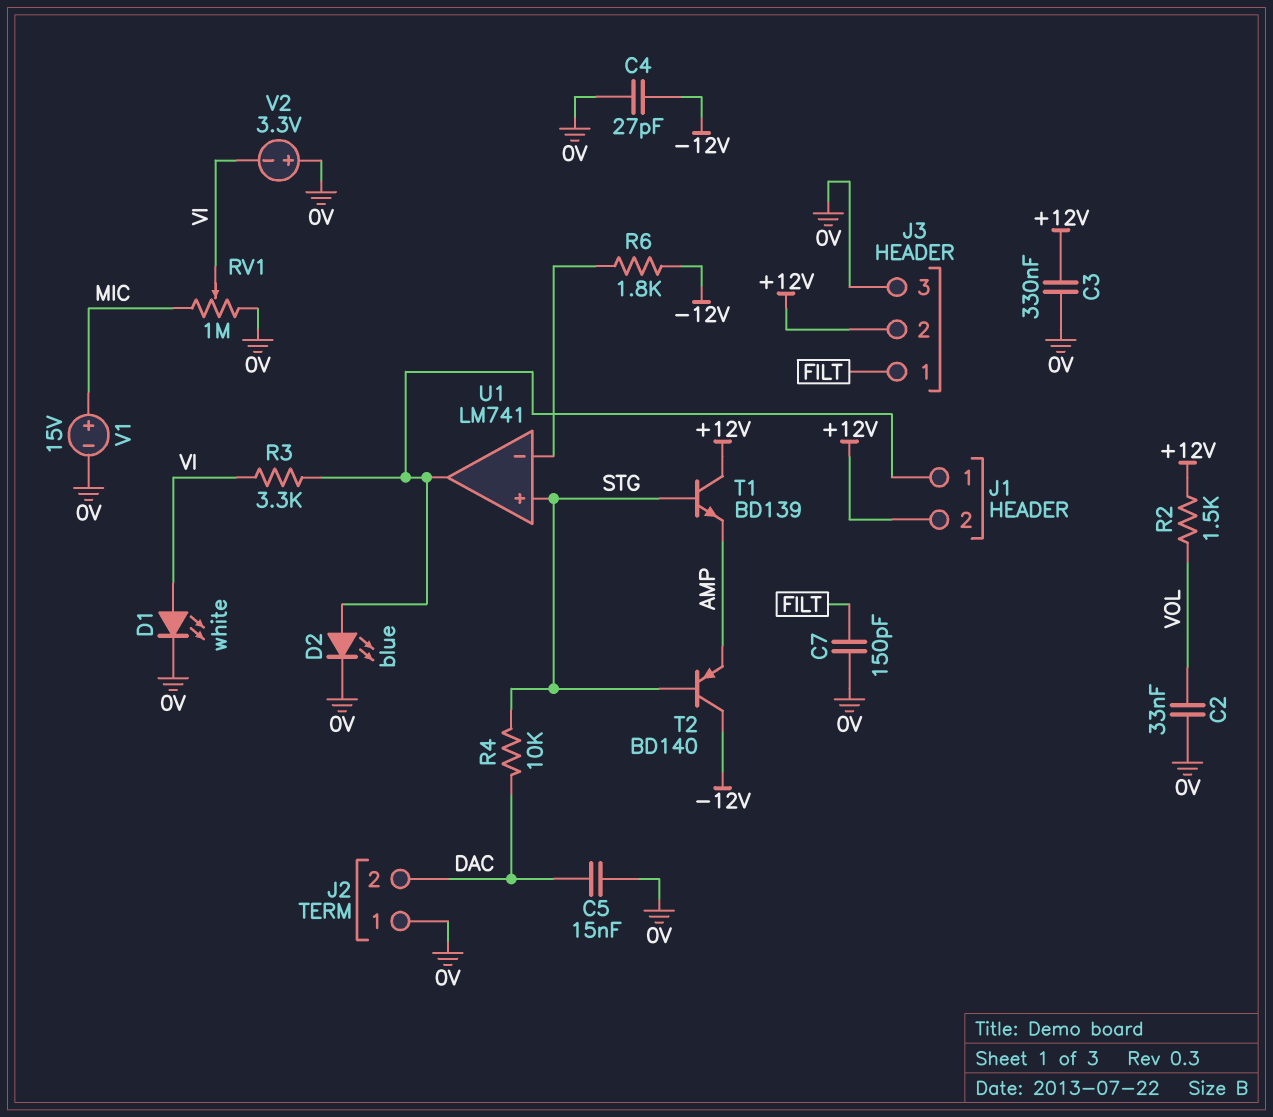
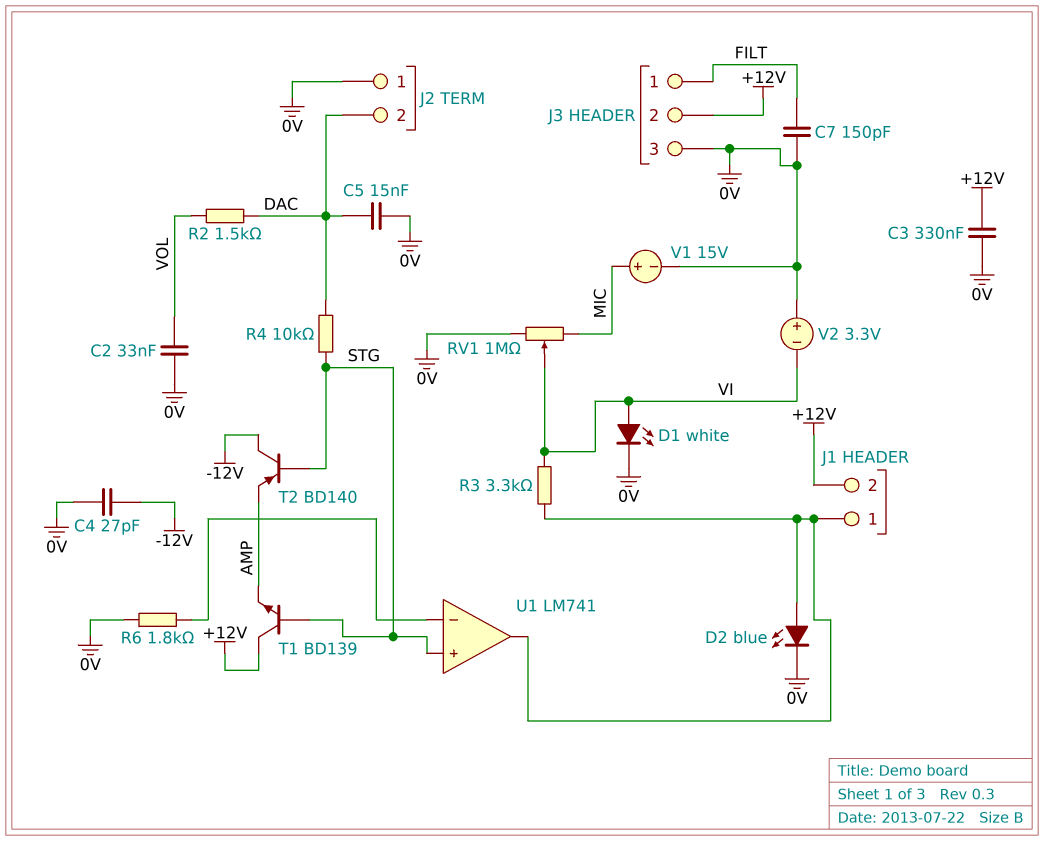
R2: 1.5k (+12V, VOL) -> 1.5k (DAC, VOL)
R6: 1.8k (-12V, U1/in-) -> 1.8k (0V, U1/in-)

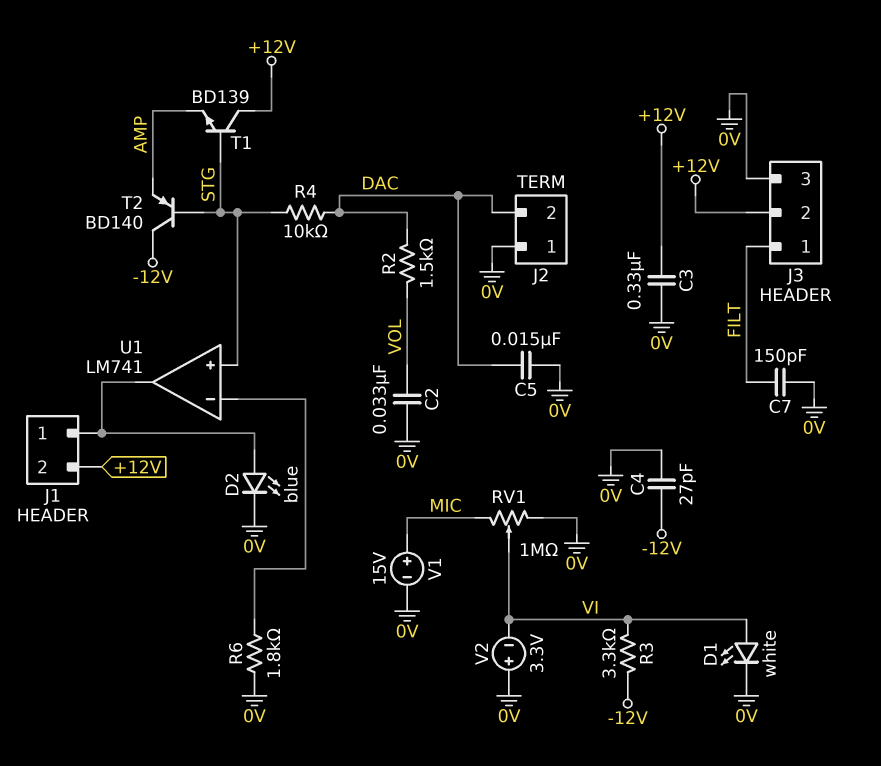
R3: 3.3k (J1/1, VI) -> 3.3k (-12V, VI)

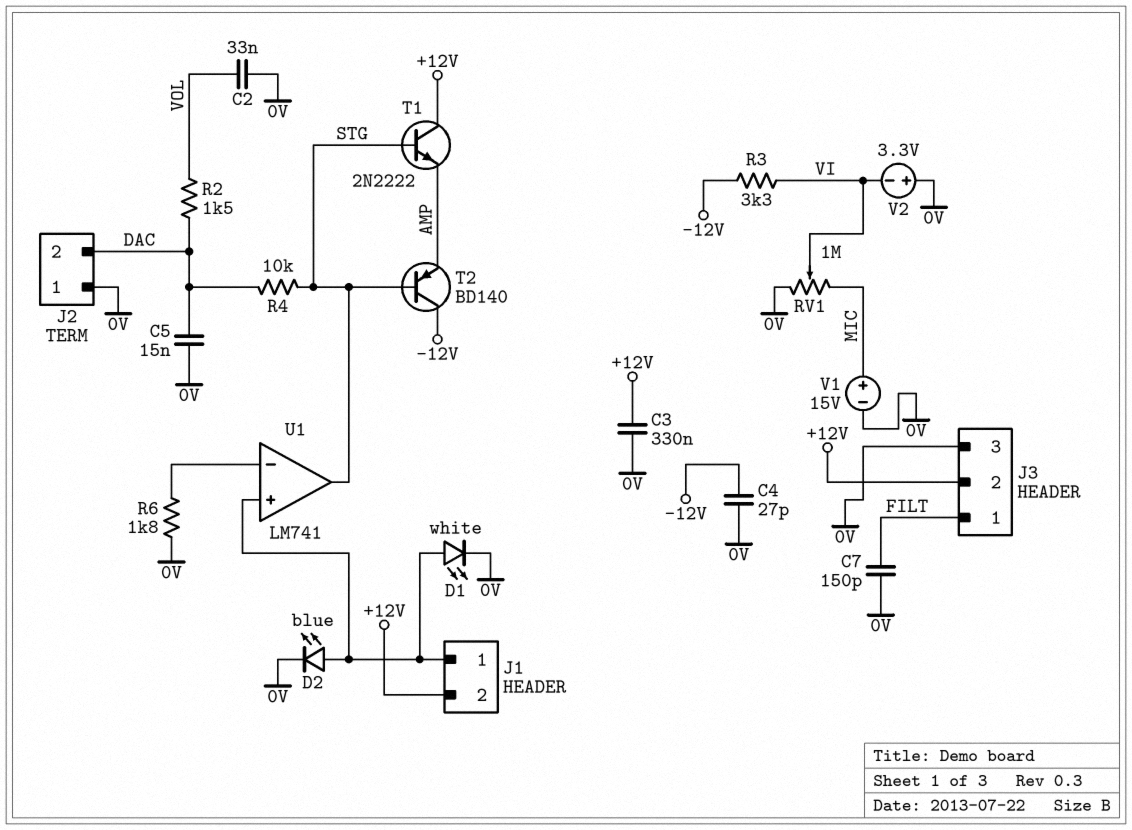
D1: LED white (A VI, K 0V) -> LED white (A J1/1, K 0V)
T1: NPN BD139 (B STG, C +12V, E AMP) -> NPN 2N2222 (B STG, C +12V, E AMP)
U1 pin in+: STG -> J1/1
U1 pin out: J1/1 -> STG

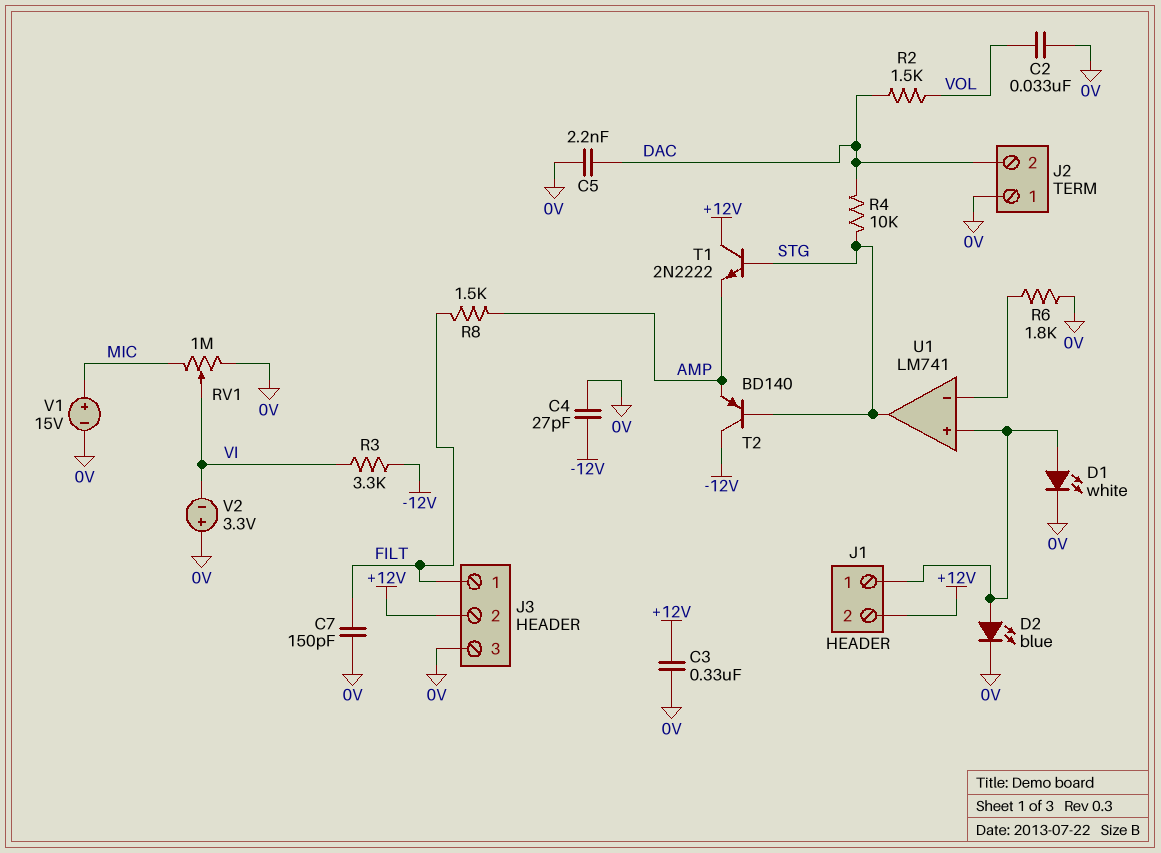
C5: 15nF (0V, DAC) -> 2.2nF (0V, DAC)
R8: none -> 1.5k (AMP, FILT)

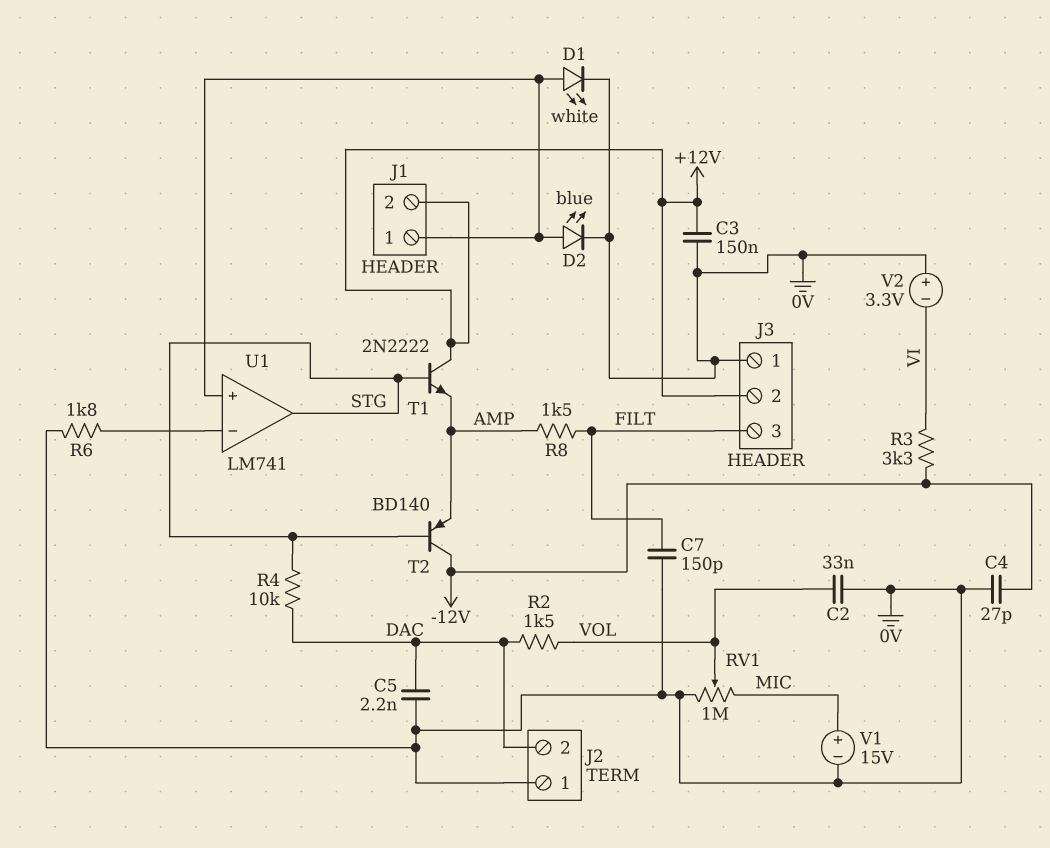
C3: 330nF (+12V, 0V) -> 150nF (+12V, 0V)
J3 pin 1: FILT -> 0V
J3 pin 3: 0V -> FILT
RV1: 1M (0V, MIC, wiper VI) -> 1M (0V, MIC, wiper VOL)

